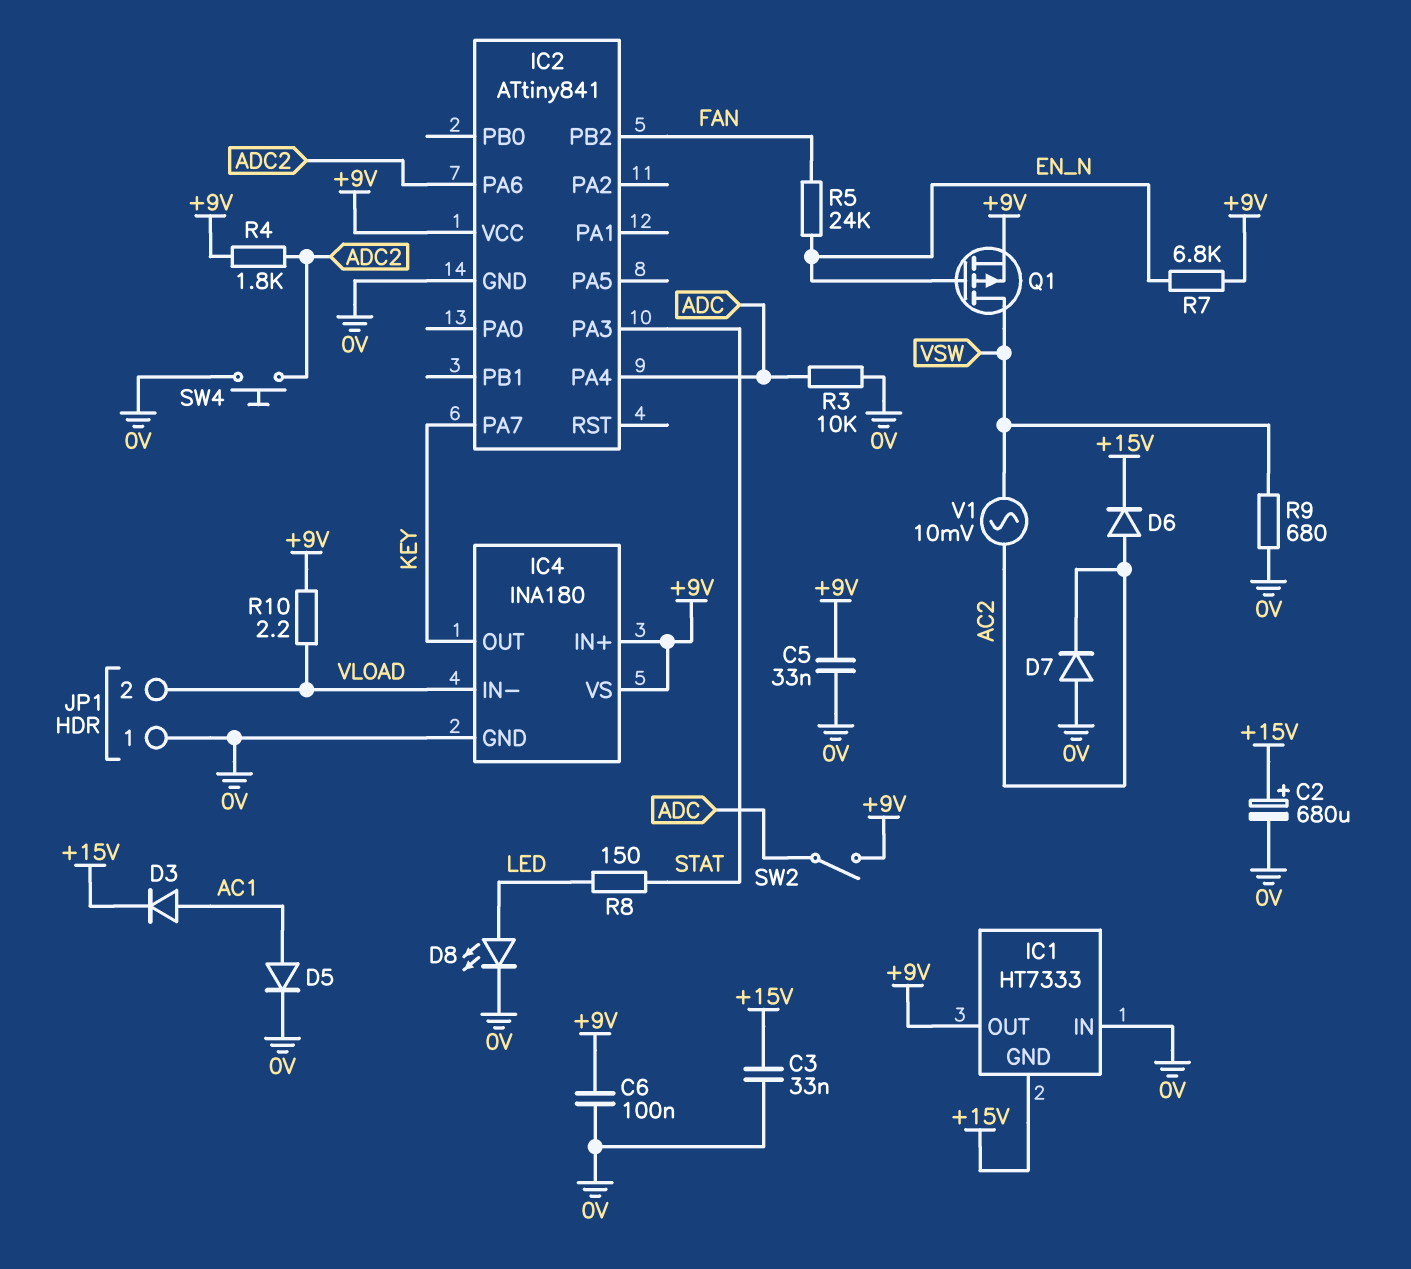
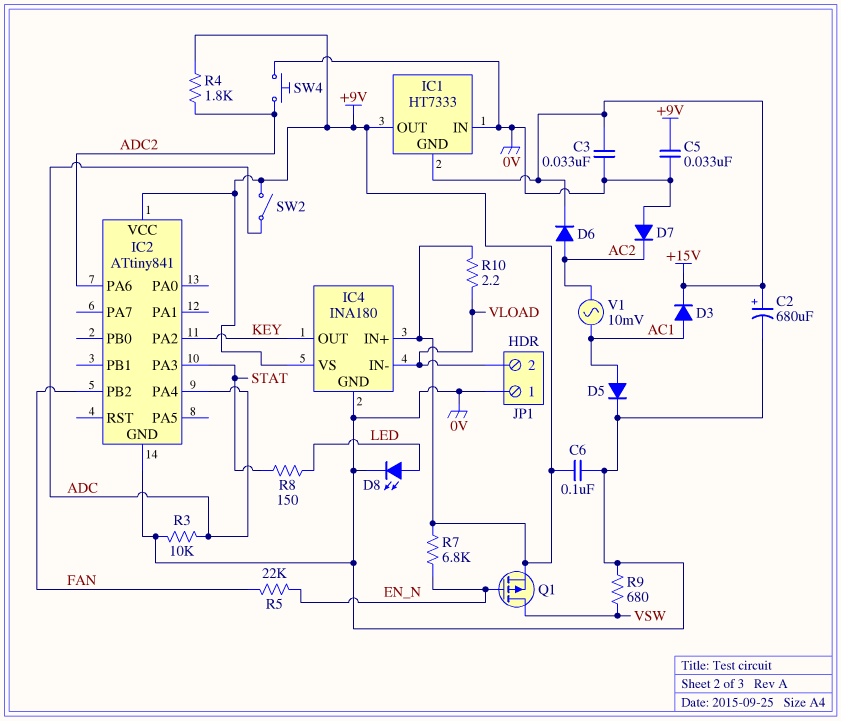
IC2 pin PA2: none -> KEY
IC2 pin PA7: KEY -> none
R5: 24k (EN_N, FAN) -> 22k (EN_N, FAN)
V1: AC 10mV (AC2, VSW) -> AC 10mV (AC1, AC2)

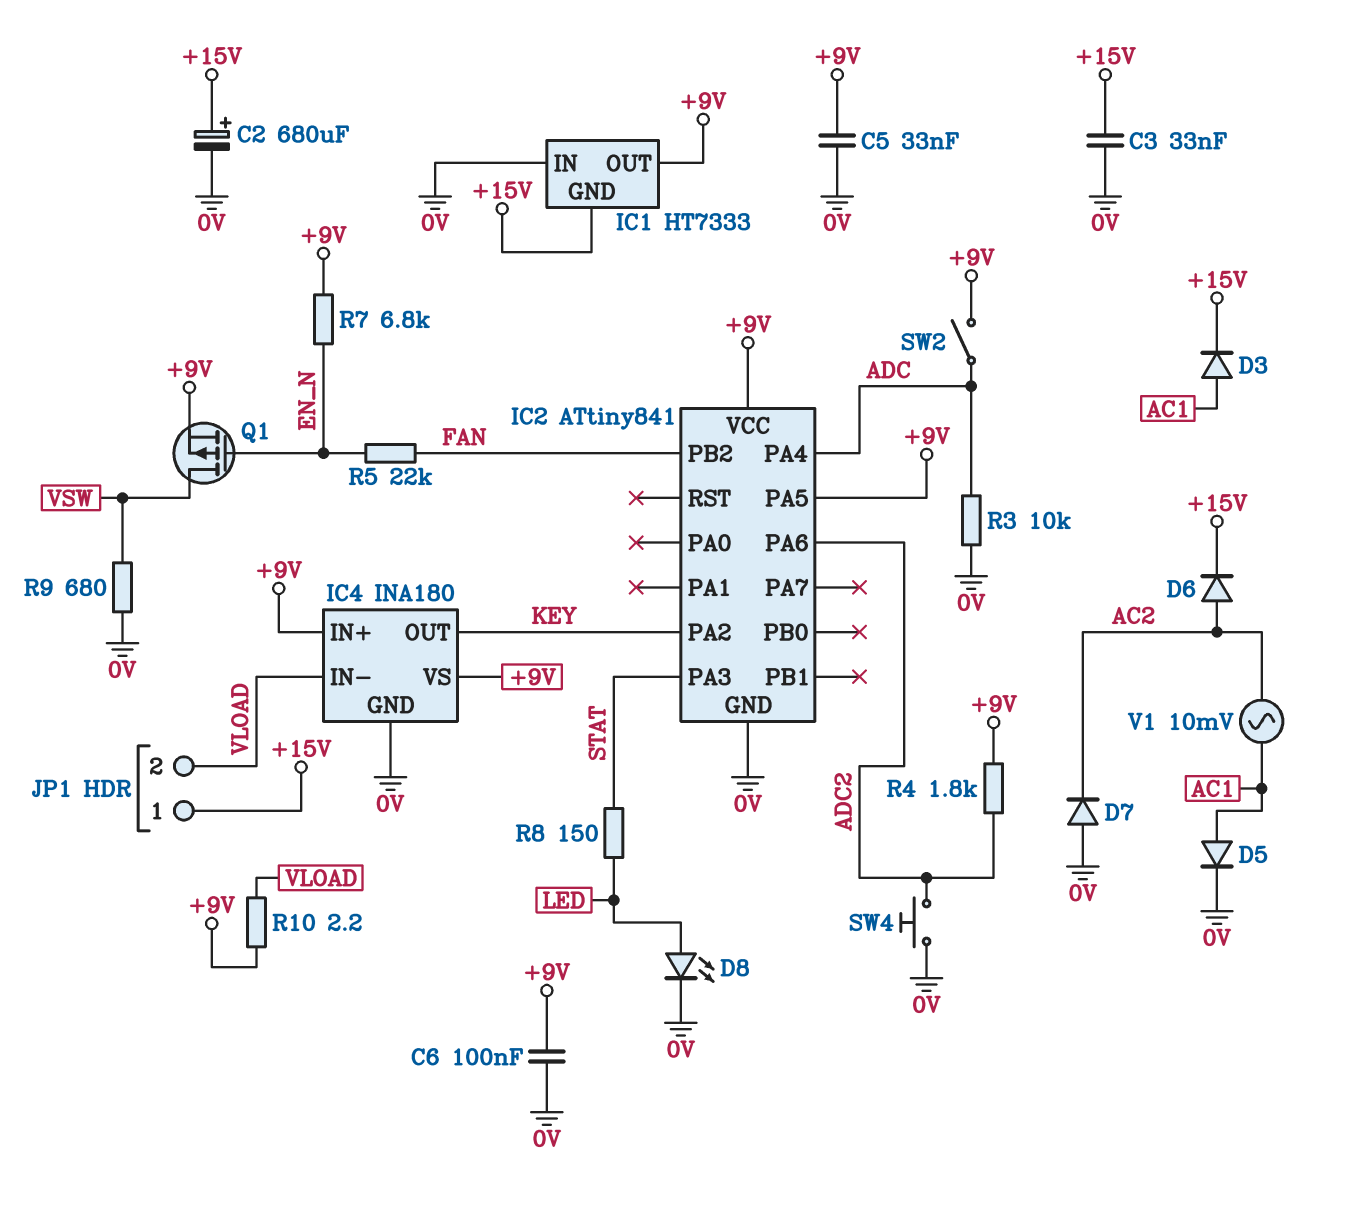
IC2 pin PA5: none -> +9V
JP1 pin 1: 0V -> +15V

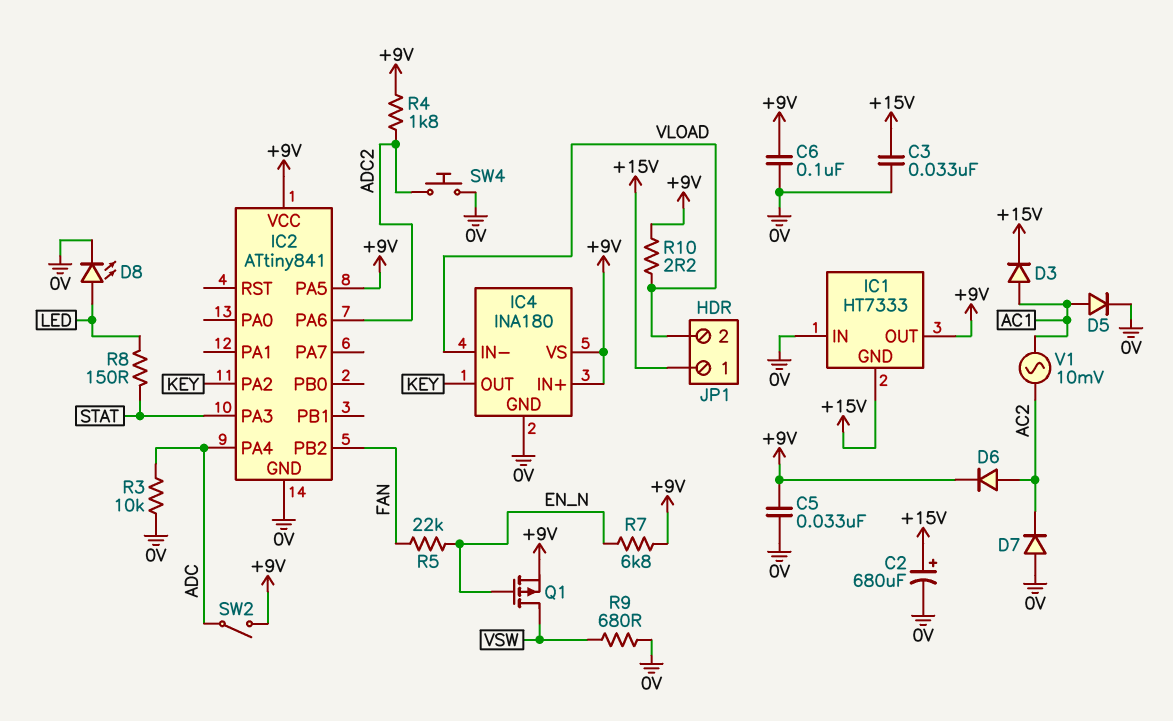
D6: diode (A AC2, K +15V) -> diode (A AC2, K +9V)

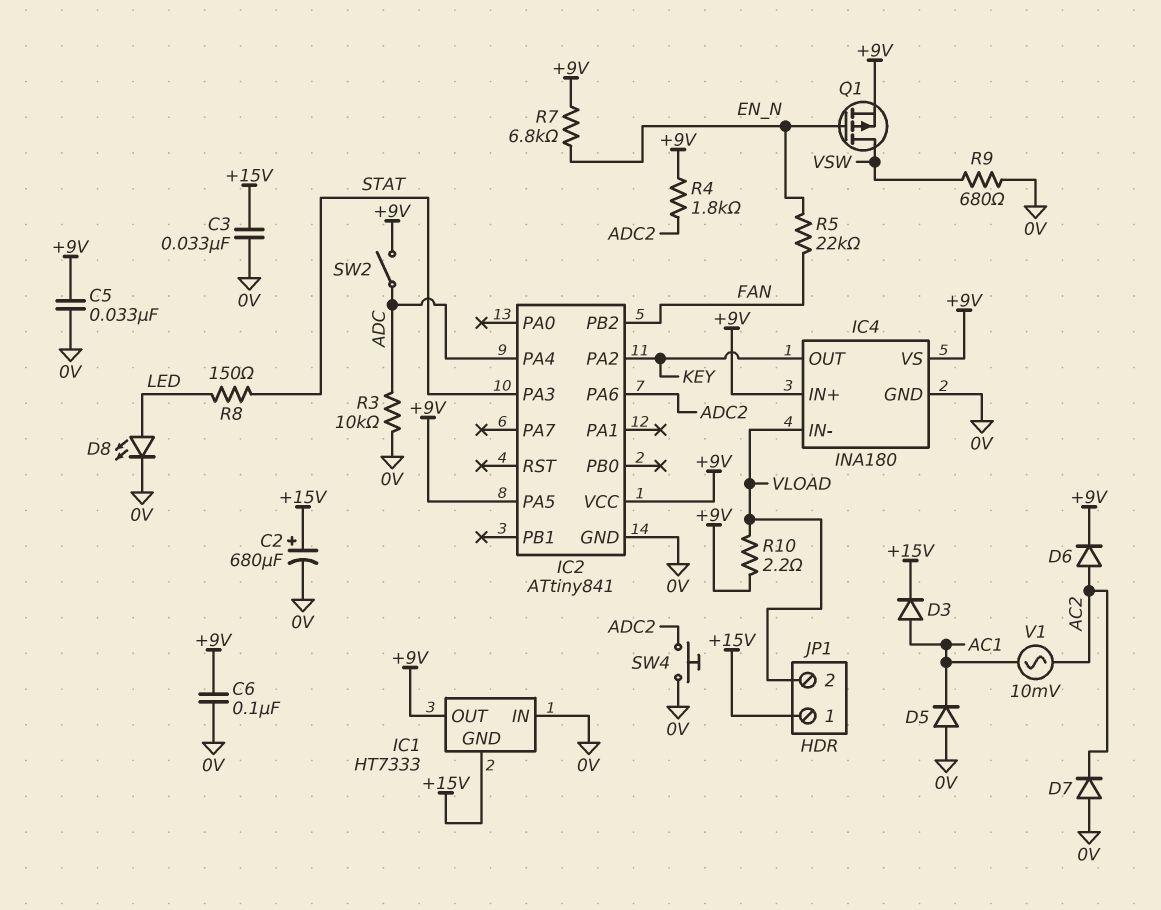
D5: diode (A AC1, K 0V) -> diode (A 0V, K AC1)

